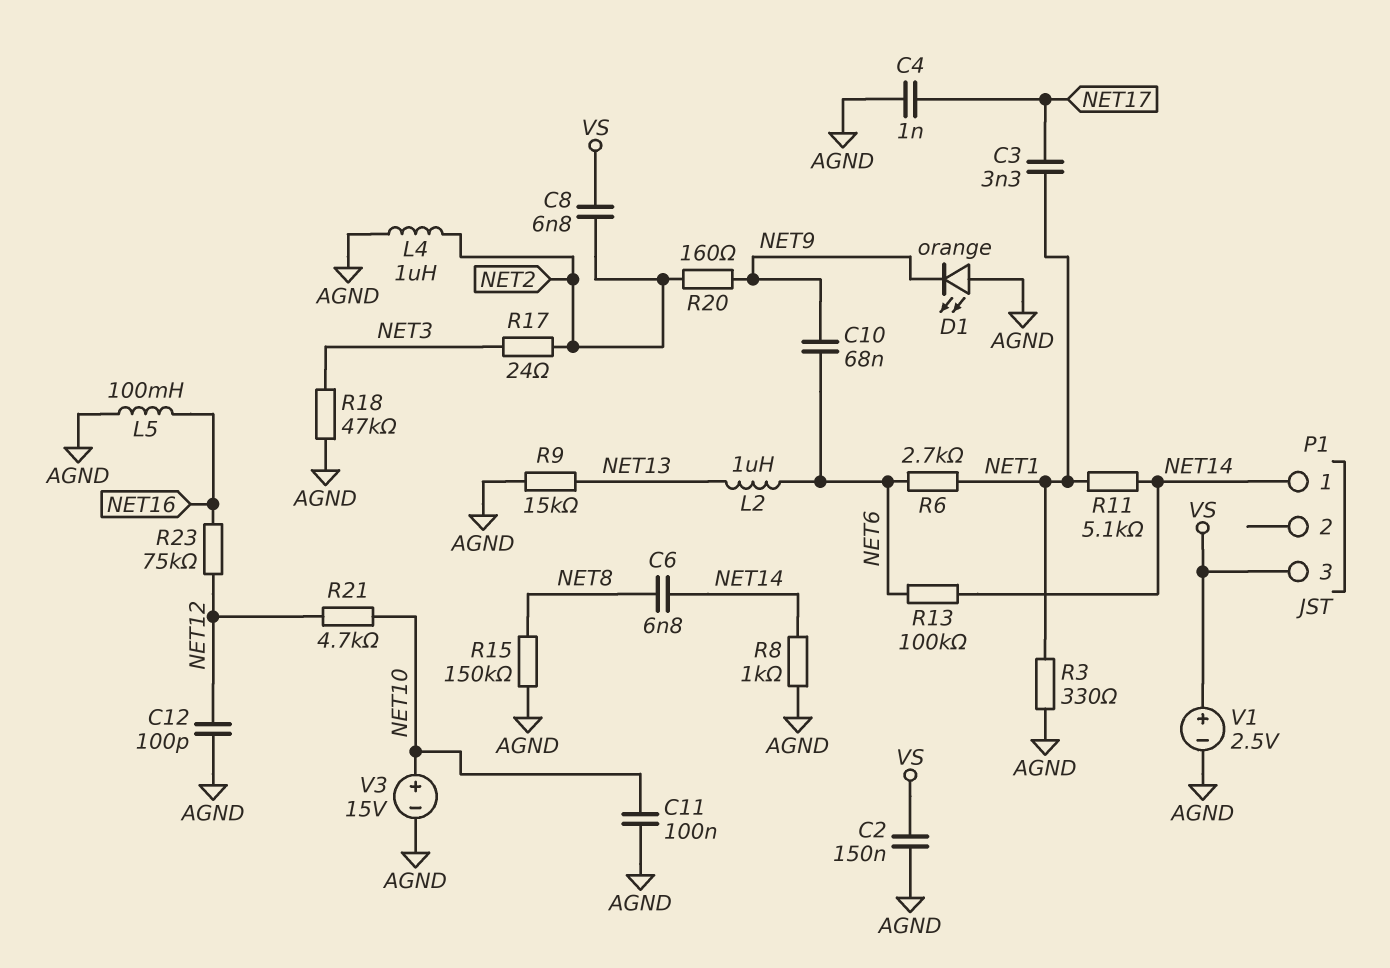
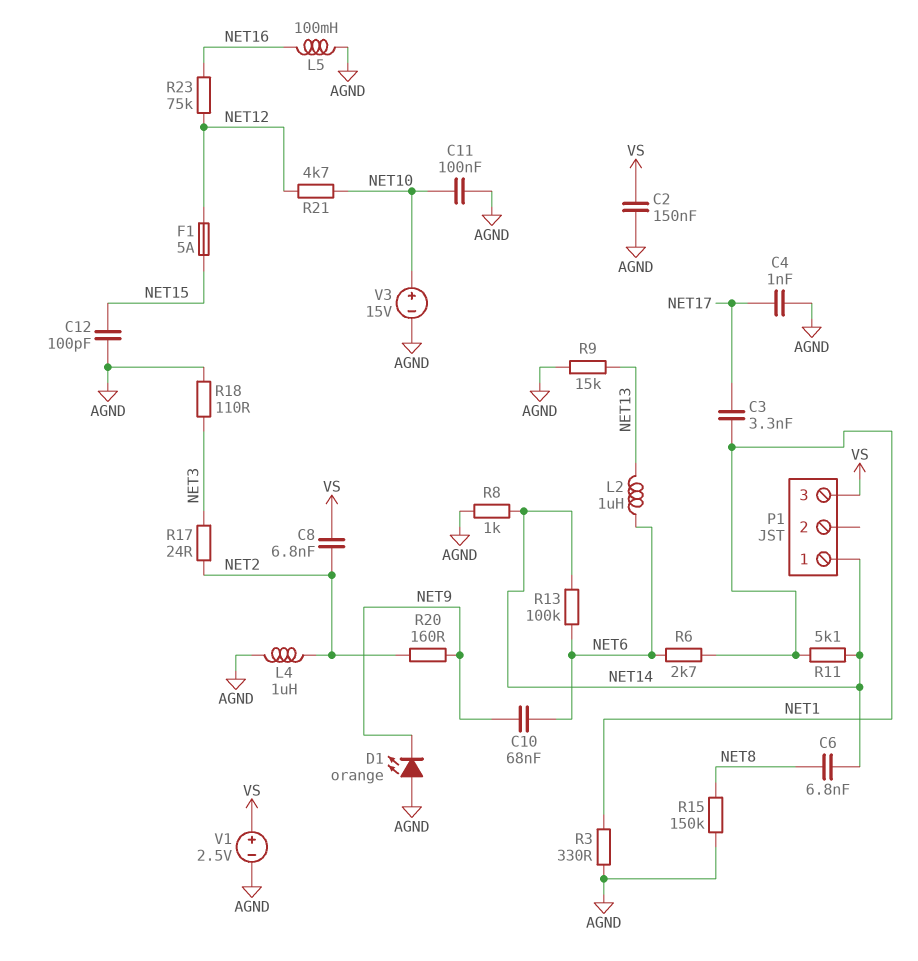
C12: 100pF (AGND, NET12) -> 100pF (AGND, NET15)
F1: none -> 5A (NET12, NET15)
R18: 47k (AGND, NET3) -> 110 (AGND, NET3)

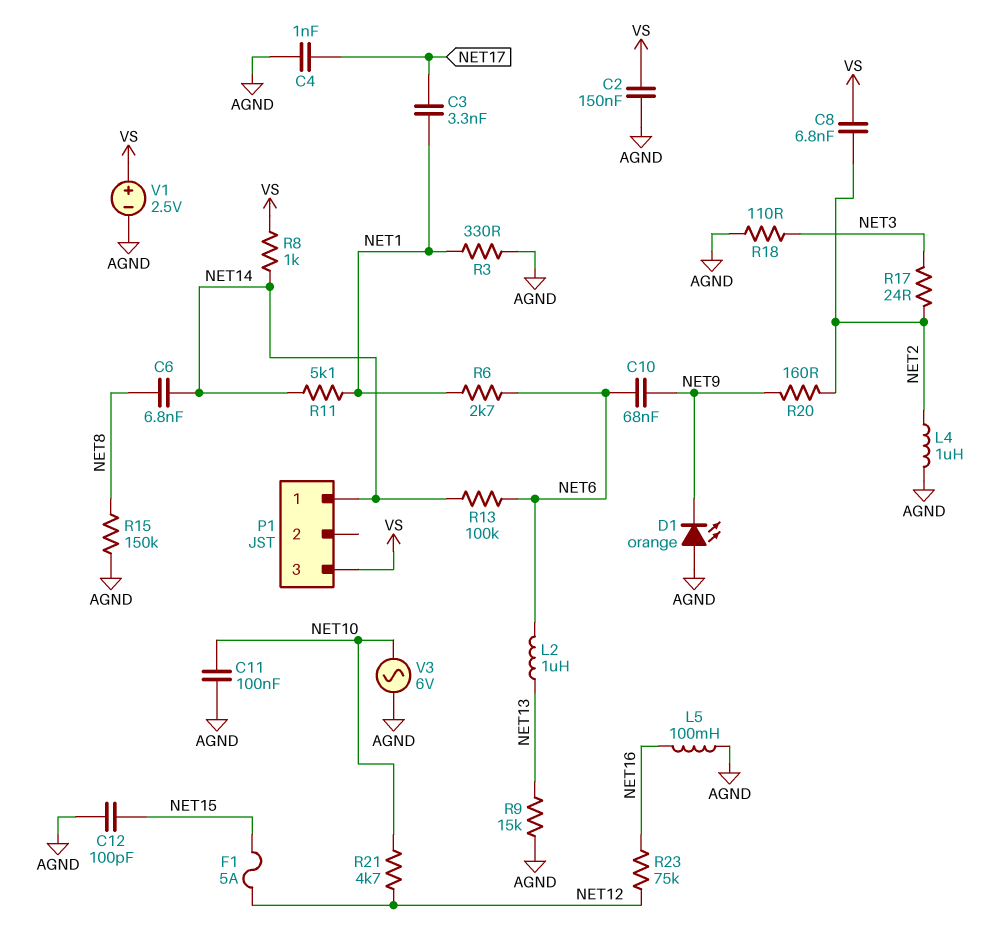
R8: 1k (AGND, NET14) -> 1k (NET14, VS)
V3: 15V (plus NET10, minus AGND) -> AC 6V (AGND, NET10)

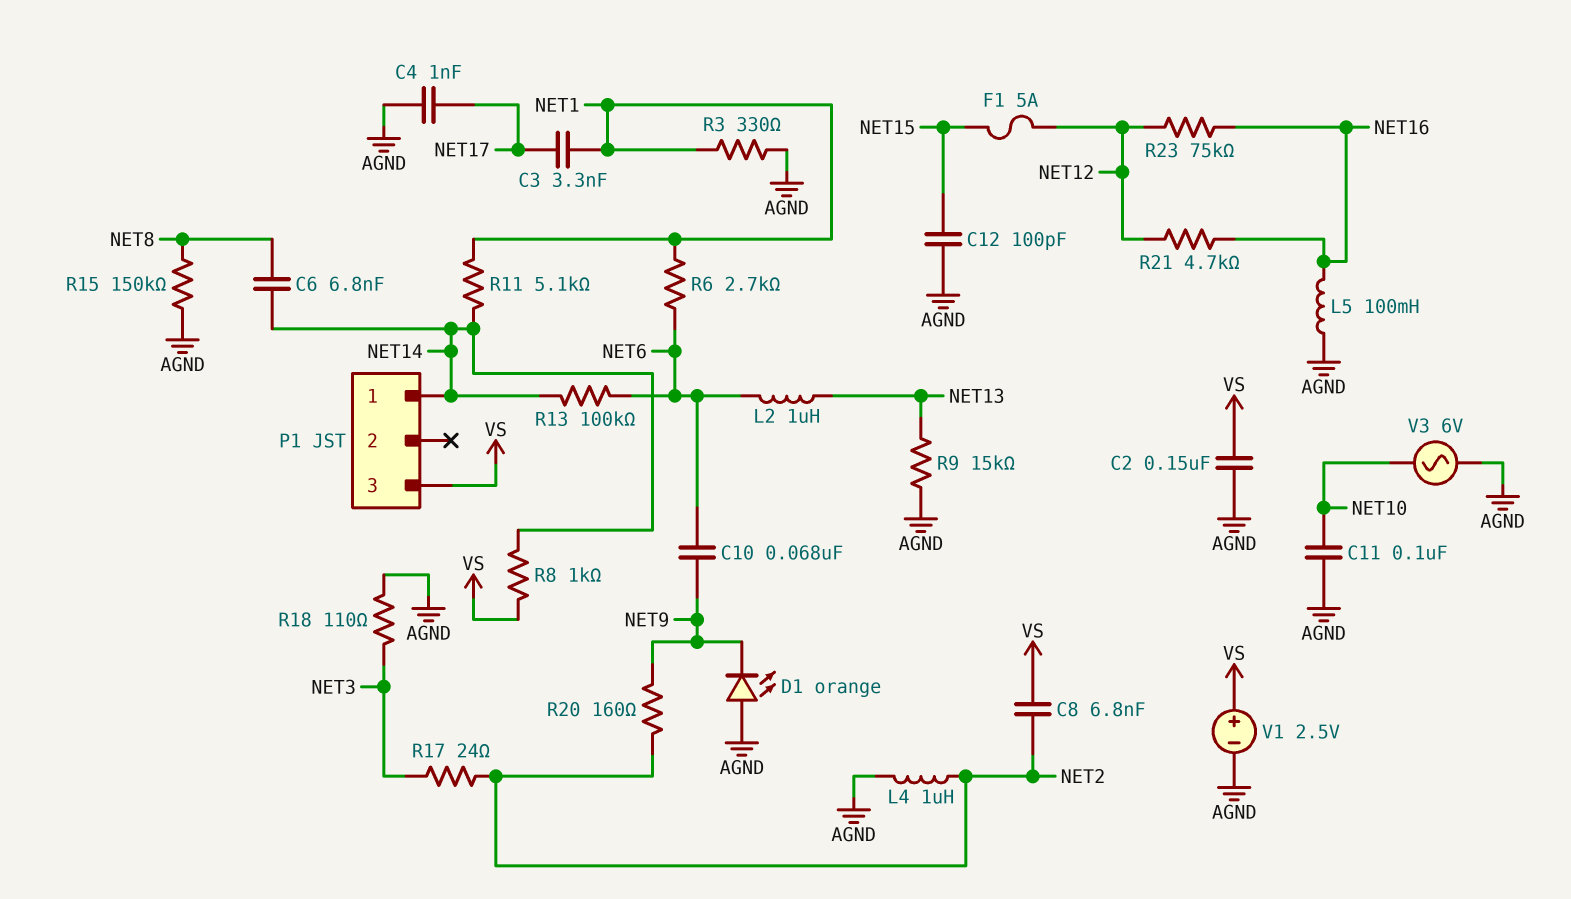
R21: 4.7k (NET10, NET12) -> 4.7k (NET12, NET16)

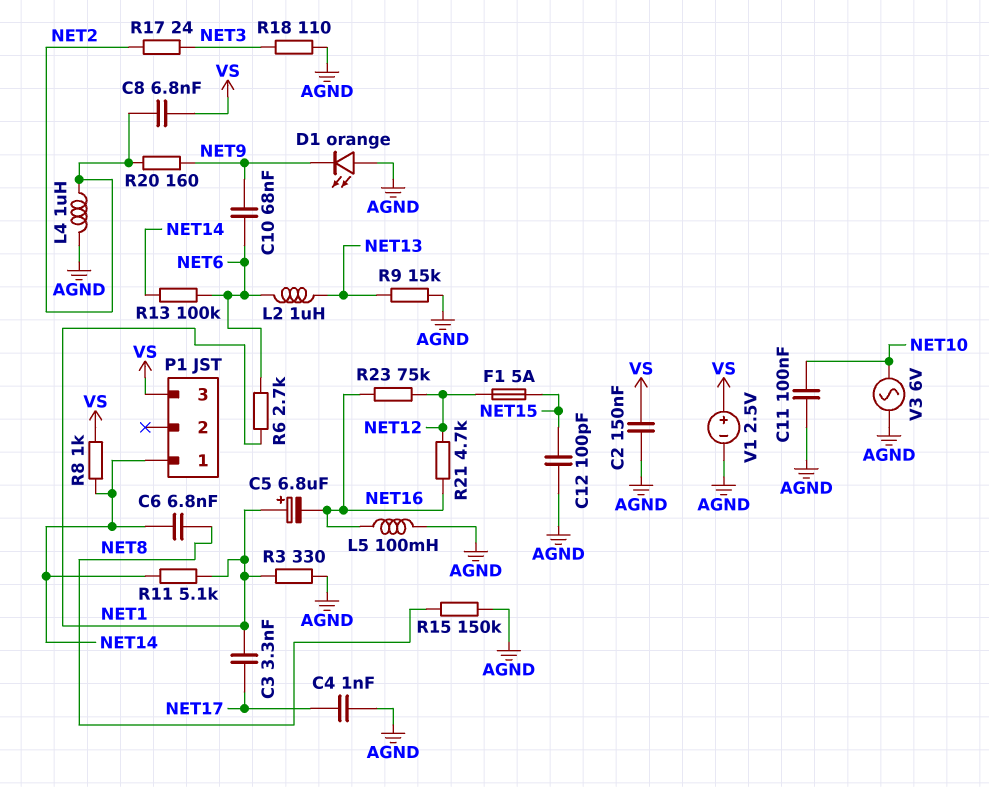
C5: none -> 6.8uF (plus NET1, minus NET16)

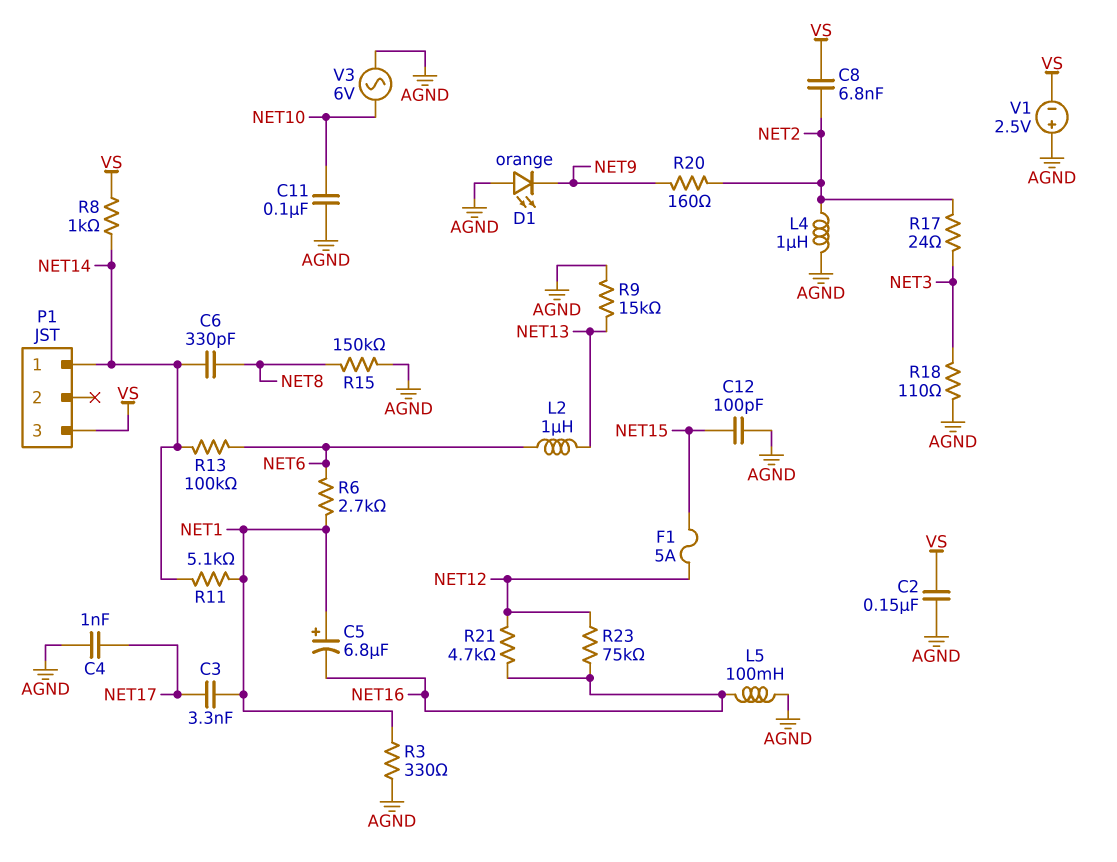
C6: 6.8nF (NET8, NET14) -> 330pF (NET8, NET14)
C10: 68nF (NET6, NET9) -> none
V1: 2.5V (plus VS, minus AGND) -> 2.5V (plus AGND, minus VS)

